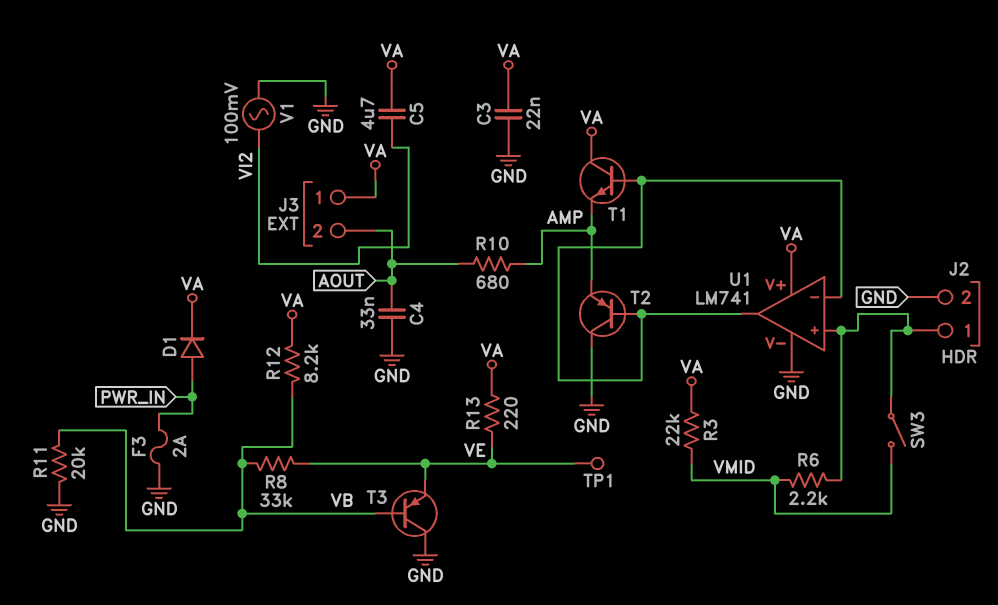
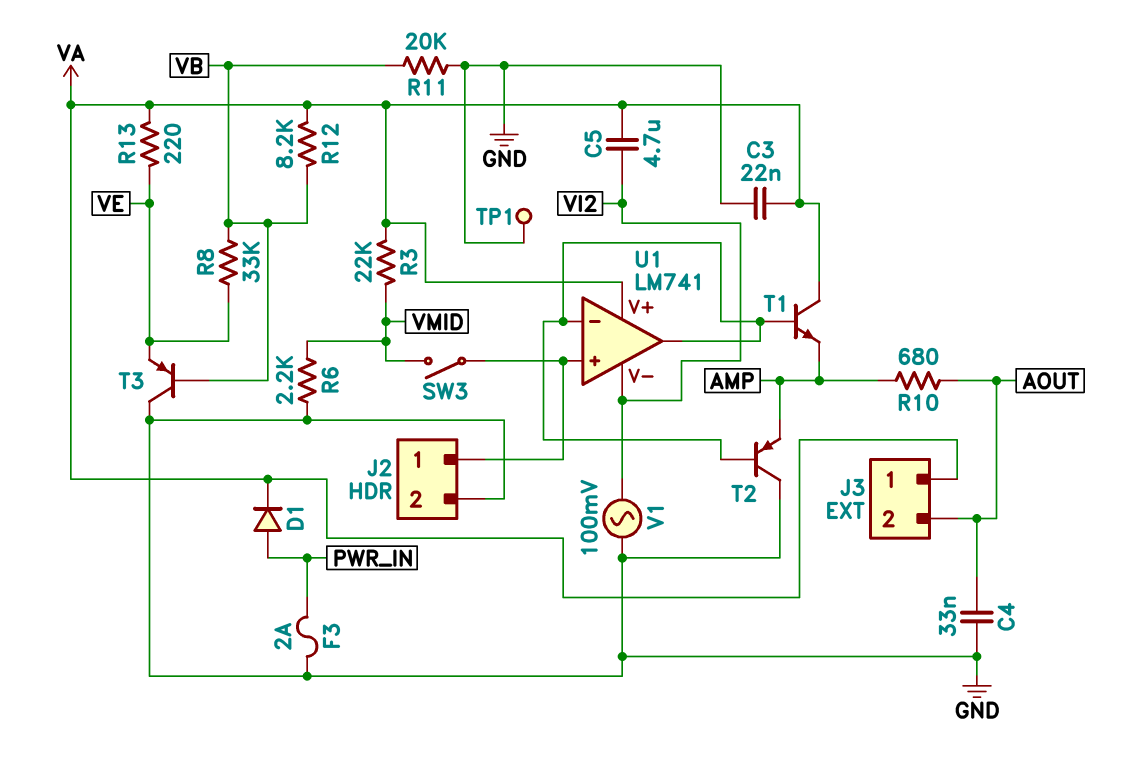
R6: 2.2k (J2/1, VMID) -> 2.2k (GND, VMID)
TP1: test point (VE) -> test point (GND)
U1 pin V-: GND -> VI2

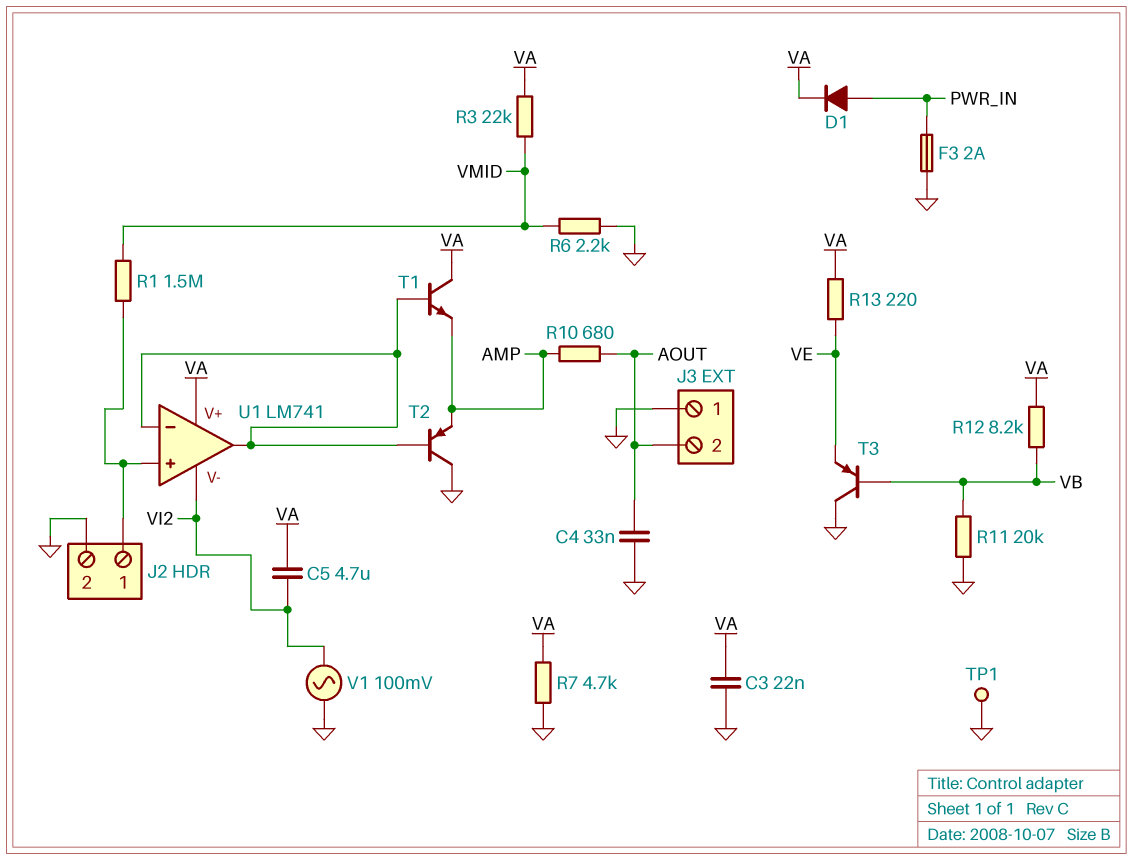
J3 pin 1: VA -> GND
R1: none -> 1.5M (J2/1, VMID)
R7: none -> 4.7k (GND, VA)
R8: 33k (VB, VE) -> none
SW3: switch (J2/1, VMID) -> none

